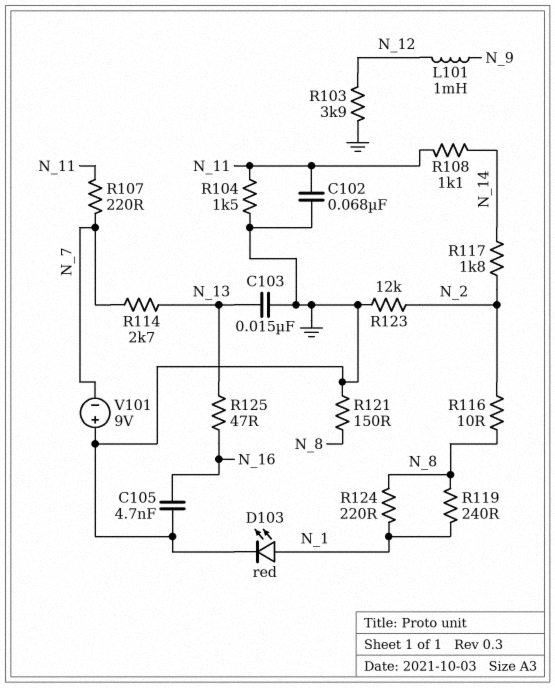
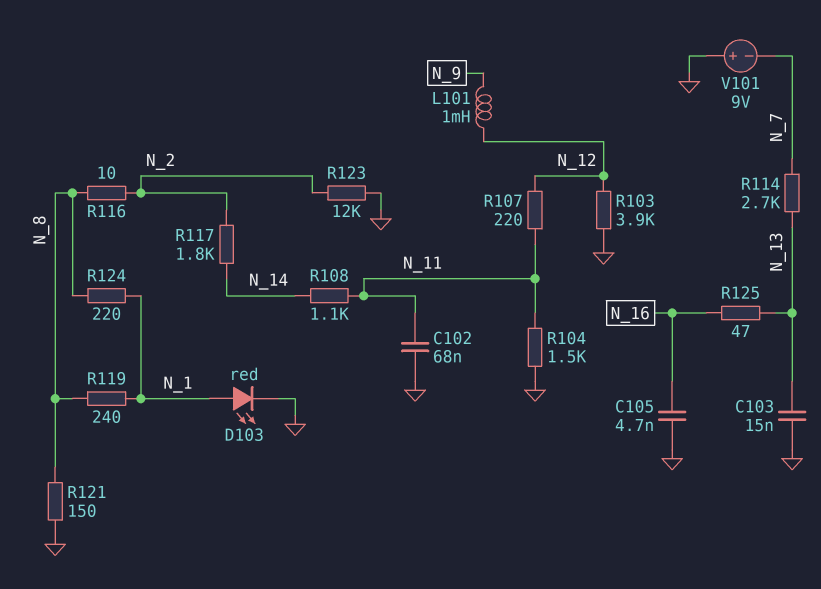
R107: 220 (N_7, N_11) -> 220 (N_11, N_12)

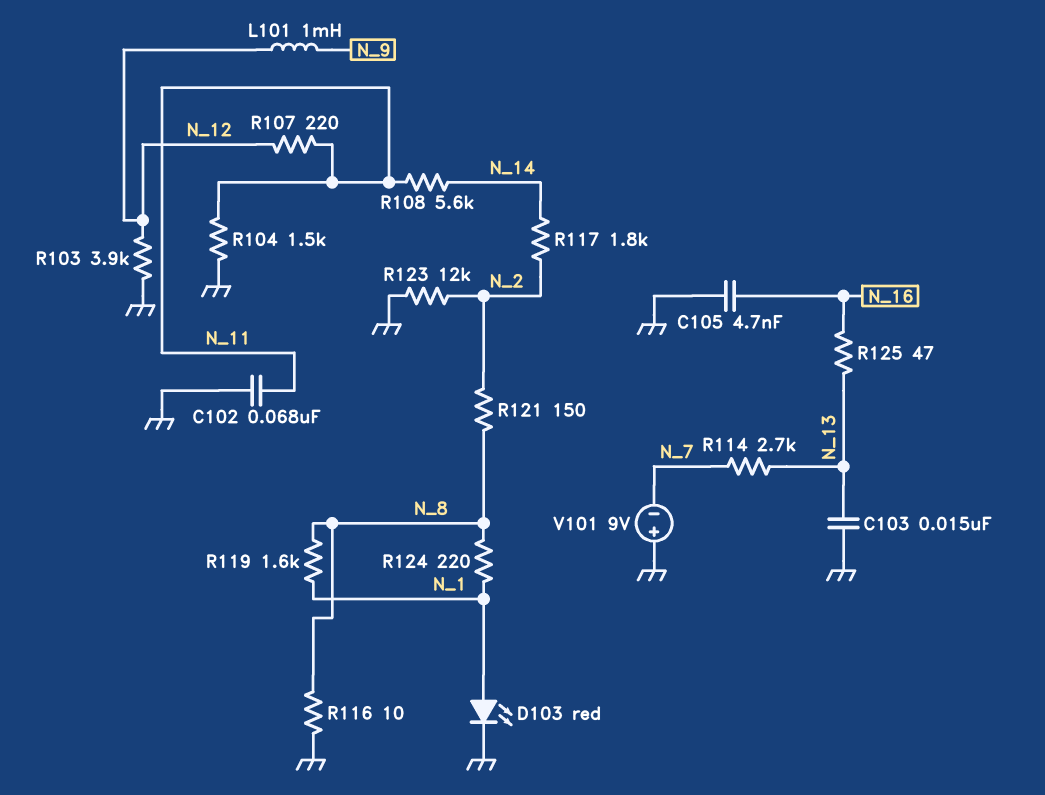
R108: 1.1k (N_11, N_14) -> 5.6k (N_11, N_14)
R116: 10 (N_2, N_8) -> 10 (GND, N_8)
R119: 240 (N_1, N_8) -> 1.6k (N_1, N_8)
R121: 150 (GND, N_8) -> 150 (N_2, N_8)

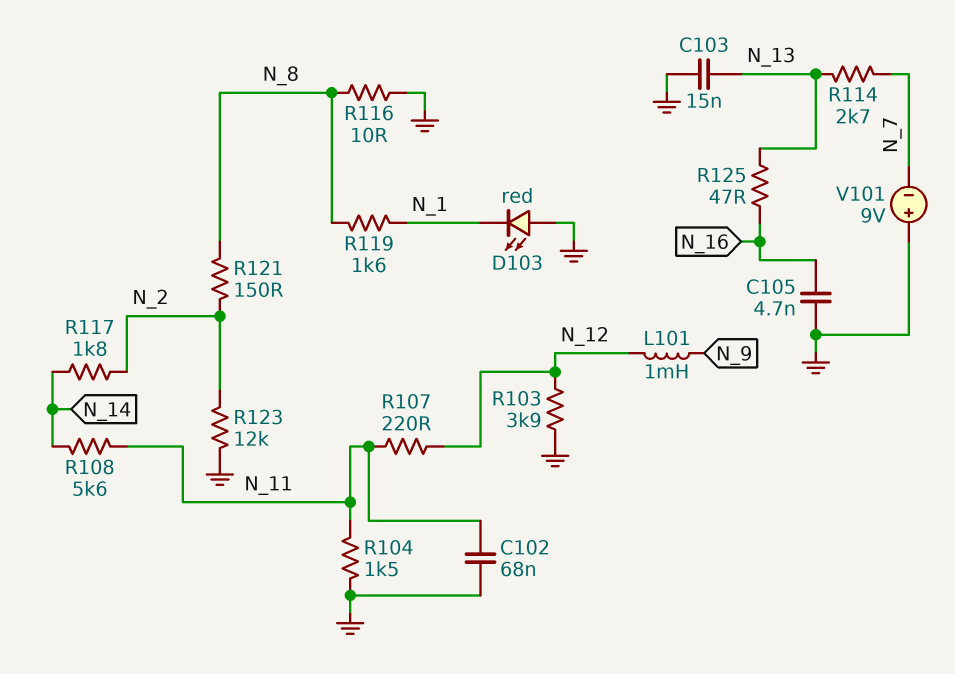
D103: LED red (A N_1, K GND) -> LED red (A GND, K N_1)
R124: 220 (N_1, N_8) -> none

